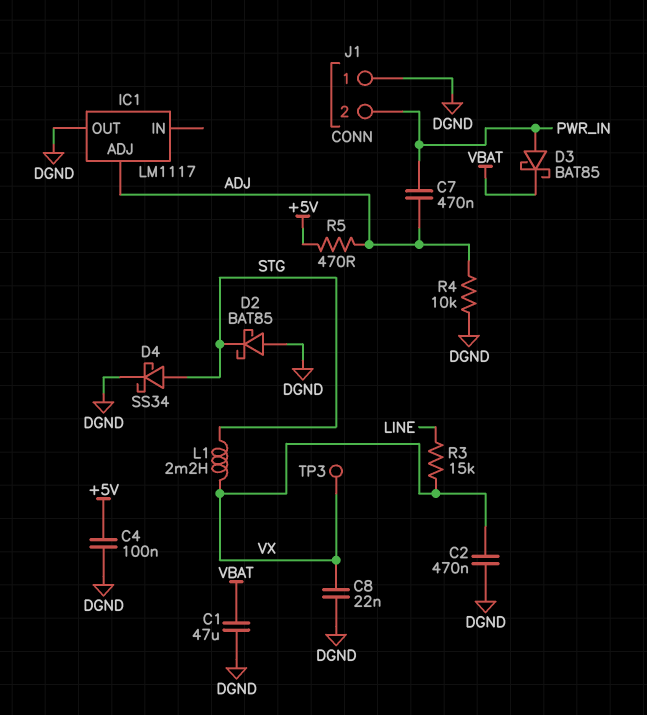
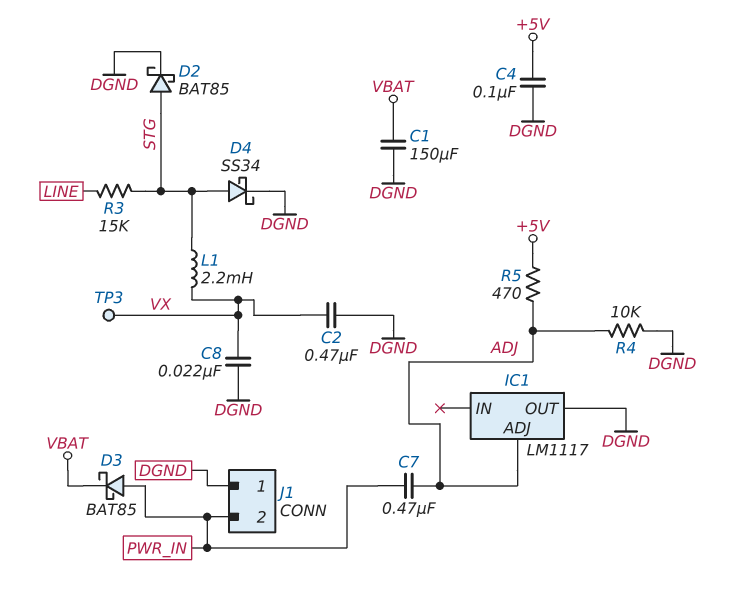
C1: 47uF (DGND, VBAT) -> 150uF (DGND, VBAT)
D2: schottky BAT85 (A DGND, K STG) -> schottky BAT85 (A STG, K DGND)
R3: 15k (LINE, VX) -> 15k (LINE, STG)

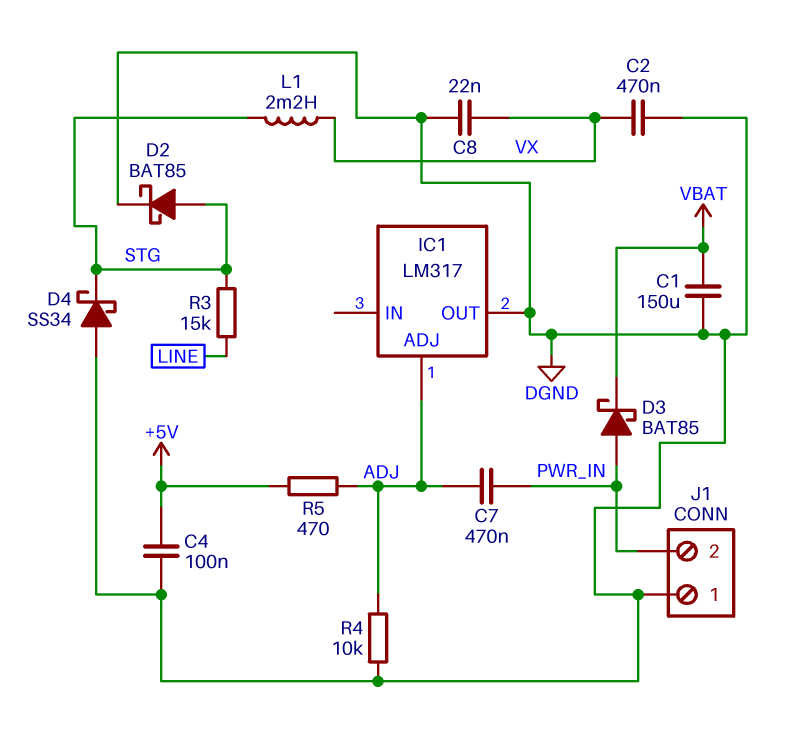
D4: schottky SS34 (A STG, K DGND) -> schottky SS34 (A DGND, K STG)
IC1: LM1117 -> LM317
TP3: test point (VX) -> none

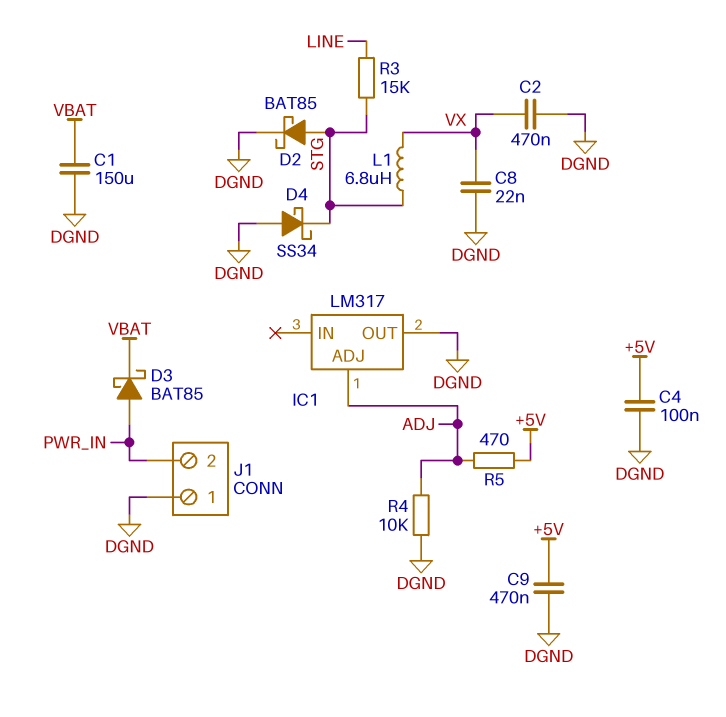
C7: 470nF (ADJ, PWR_IN) -> none
C9: none -> 470nF (+5V, DGND)
L1: 2.2mH (STG, VX) -> 6.8uH (STG, VX)

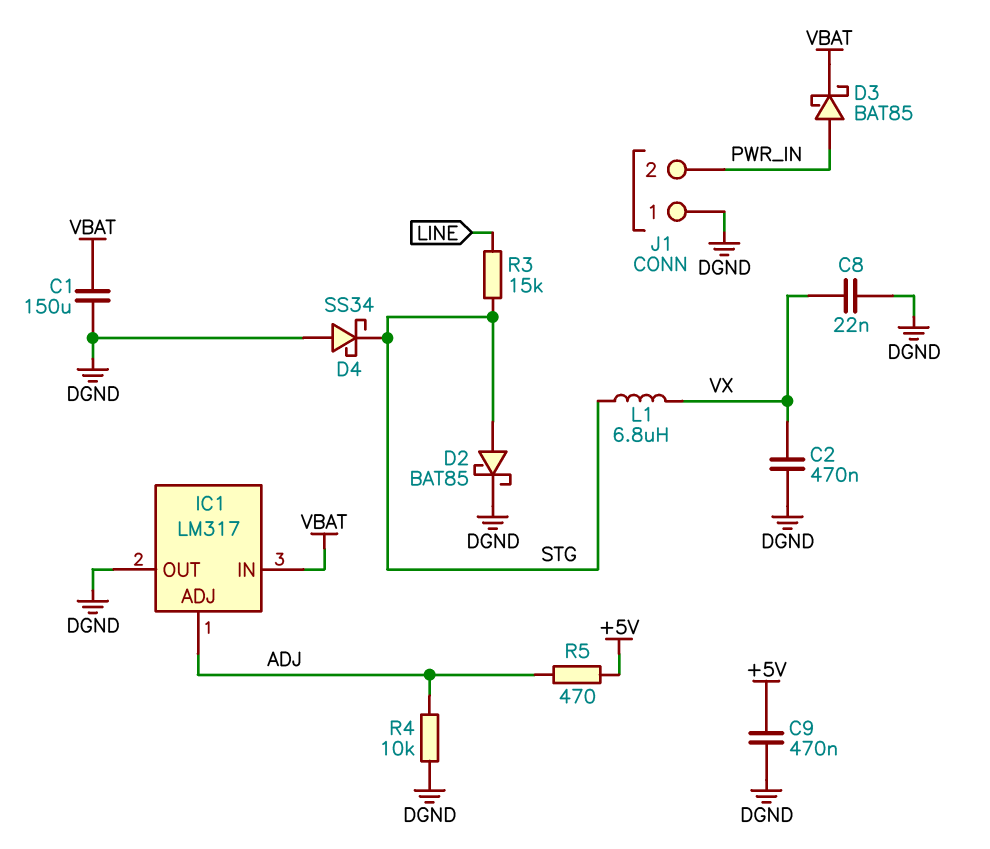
C4: 100nF (+5V, DGND) -> none
IC1 pin IN: none -> VBAT

